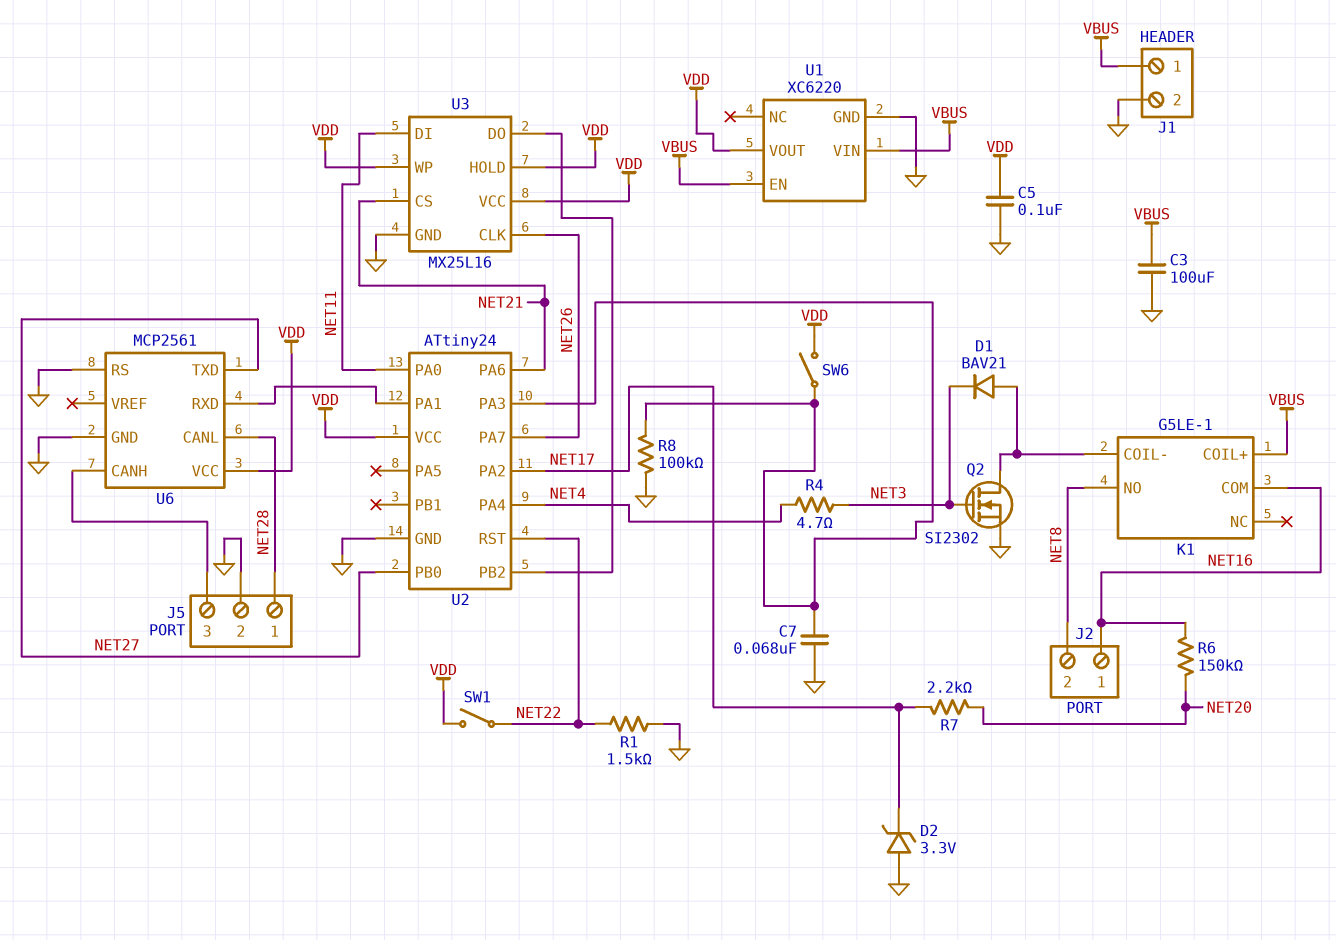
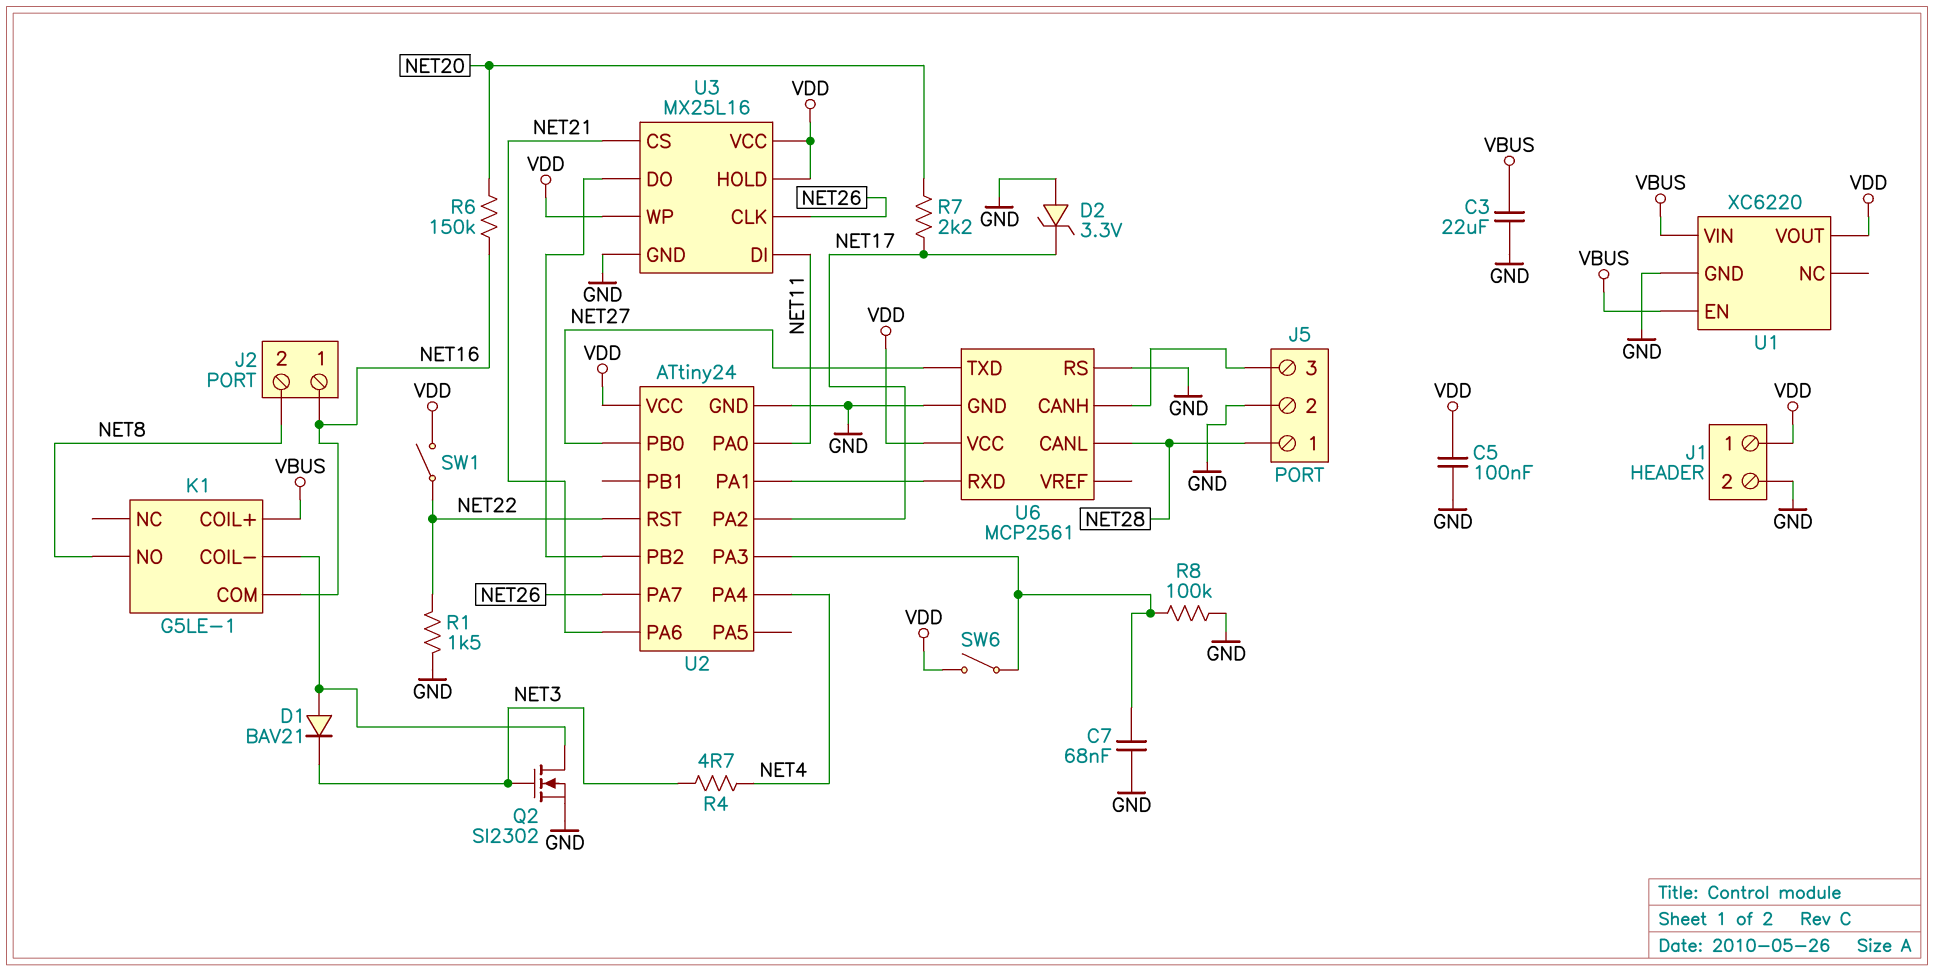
C3: 100uF (GND, VBUS) -> 22uF (GND, VBUS)
J1 pin 1: VBUS -> VDD

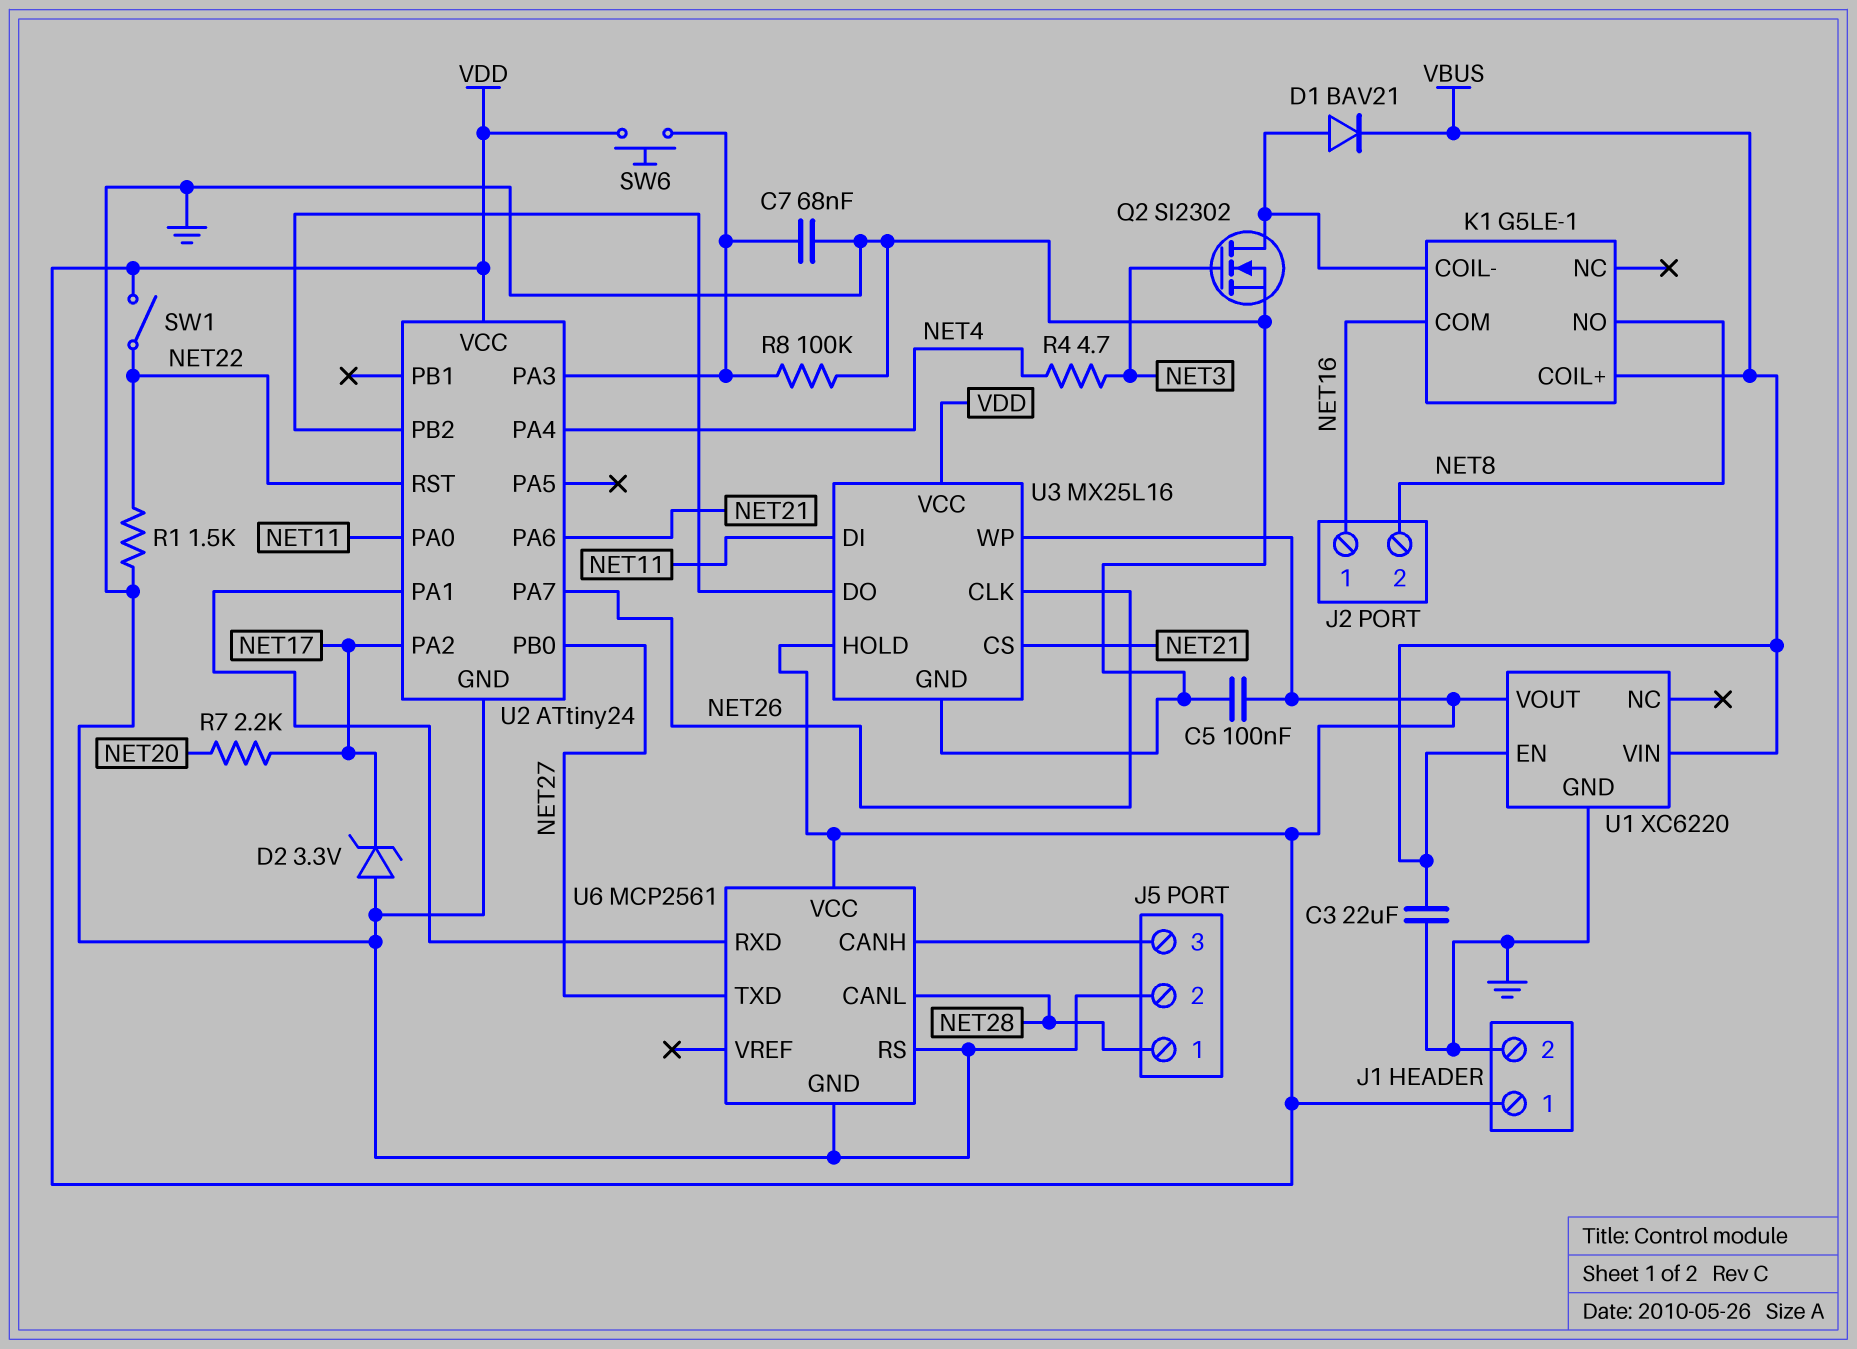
D1: diode BAV21 (A K1/COIL-, K NET3) -> diode BAV21 (A K1/COIL-, K VBUS)
R6: 150k (NET16, NET20) -> none
SW6: switch (U2/PA3, VDD) -> button (U2/PA3, VDD)

